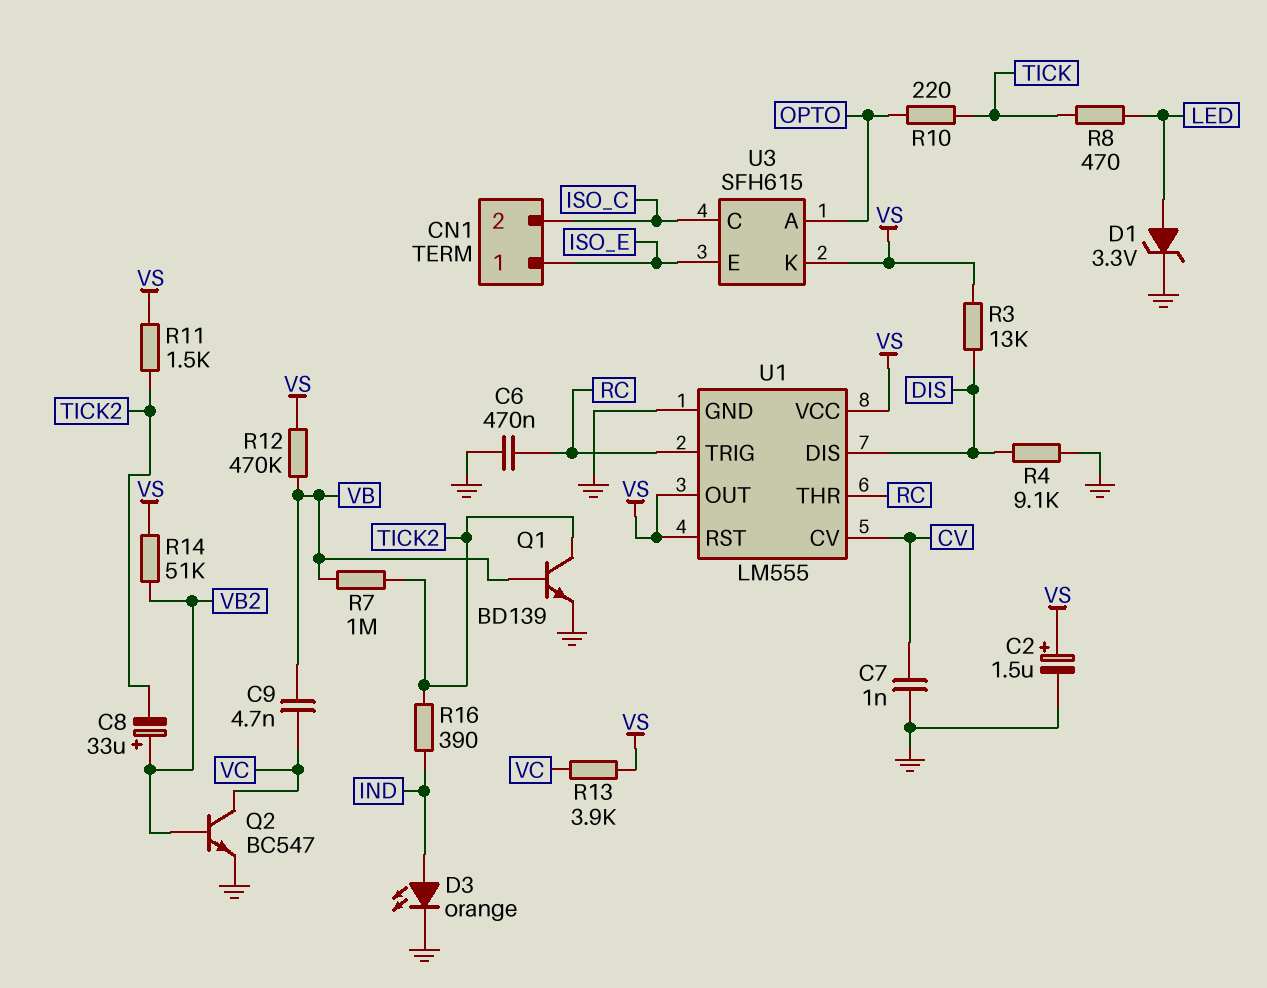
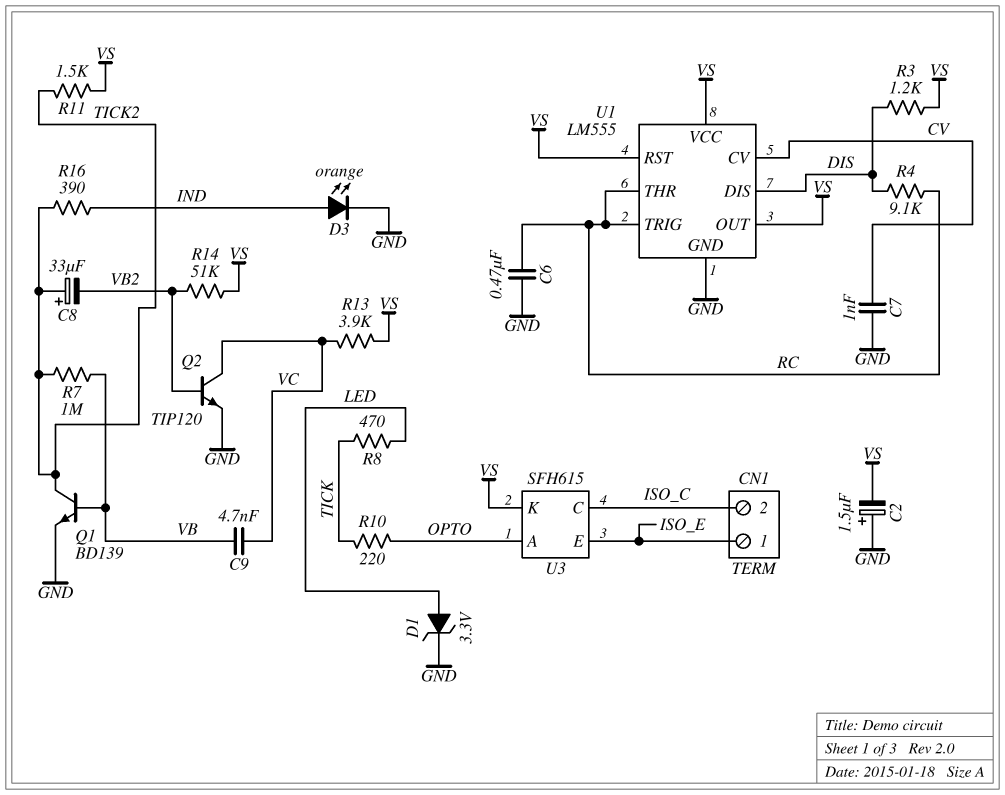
C2: 1.5uF (plus VS, minus GND) -> 1.5uF (plus GND, minus VS)
C8: 33uF (plus VB2, minus TICK2) -> 33uF (plus TICK2, minus VB2)
Q2: NPN BC547 (B VB2, C VC, E GND) -> NPN TIP120 (B VB2, C VC, E GND)
R3: 13k (DIS, VS) -> 1.2k (DIS, VS)
R4: 9.1k (DIS, GND) -> 9.1k (DIS, RC)
R12: 470k (VB, VS) -> none

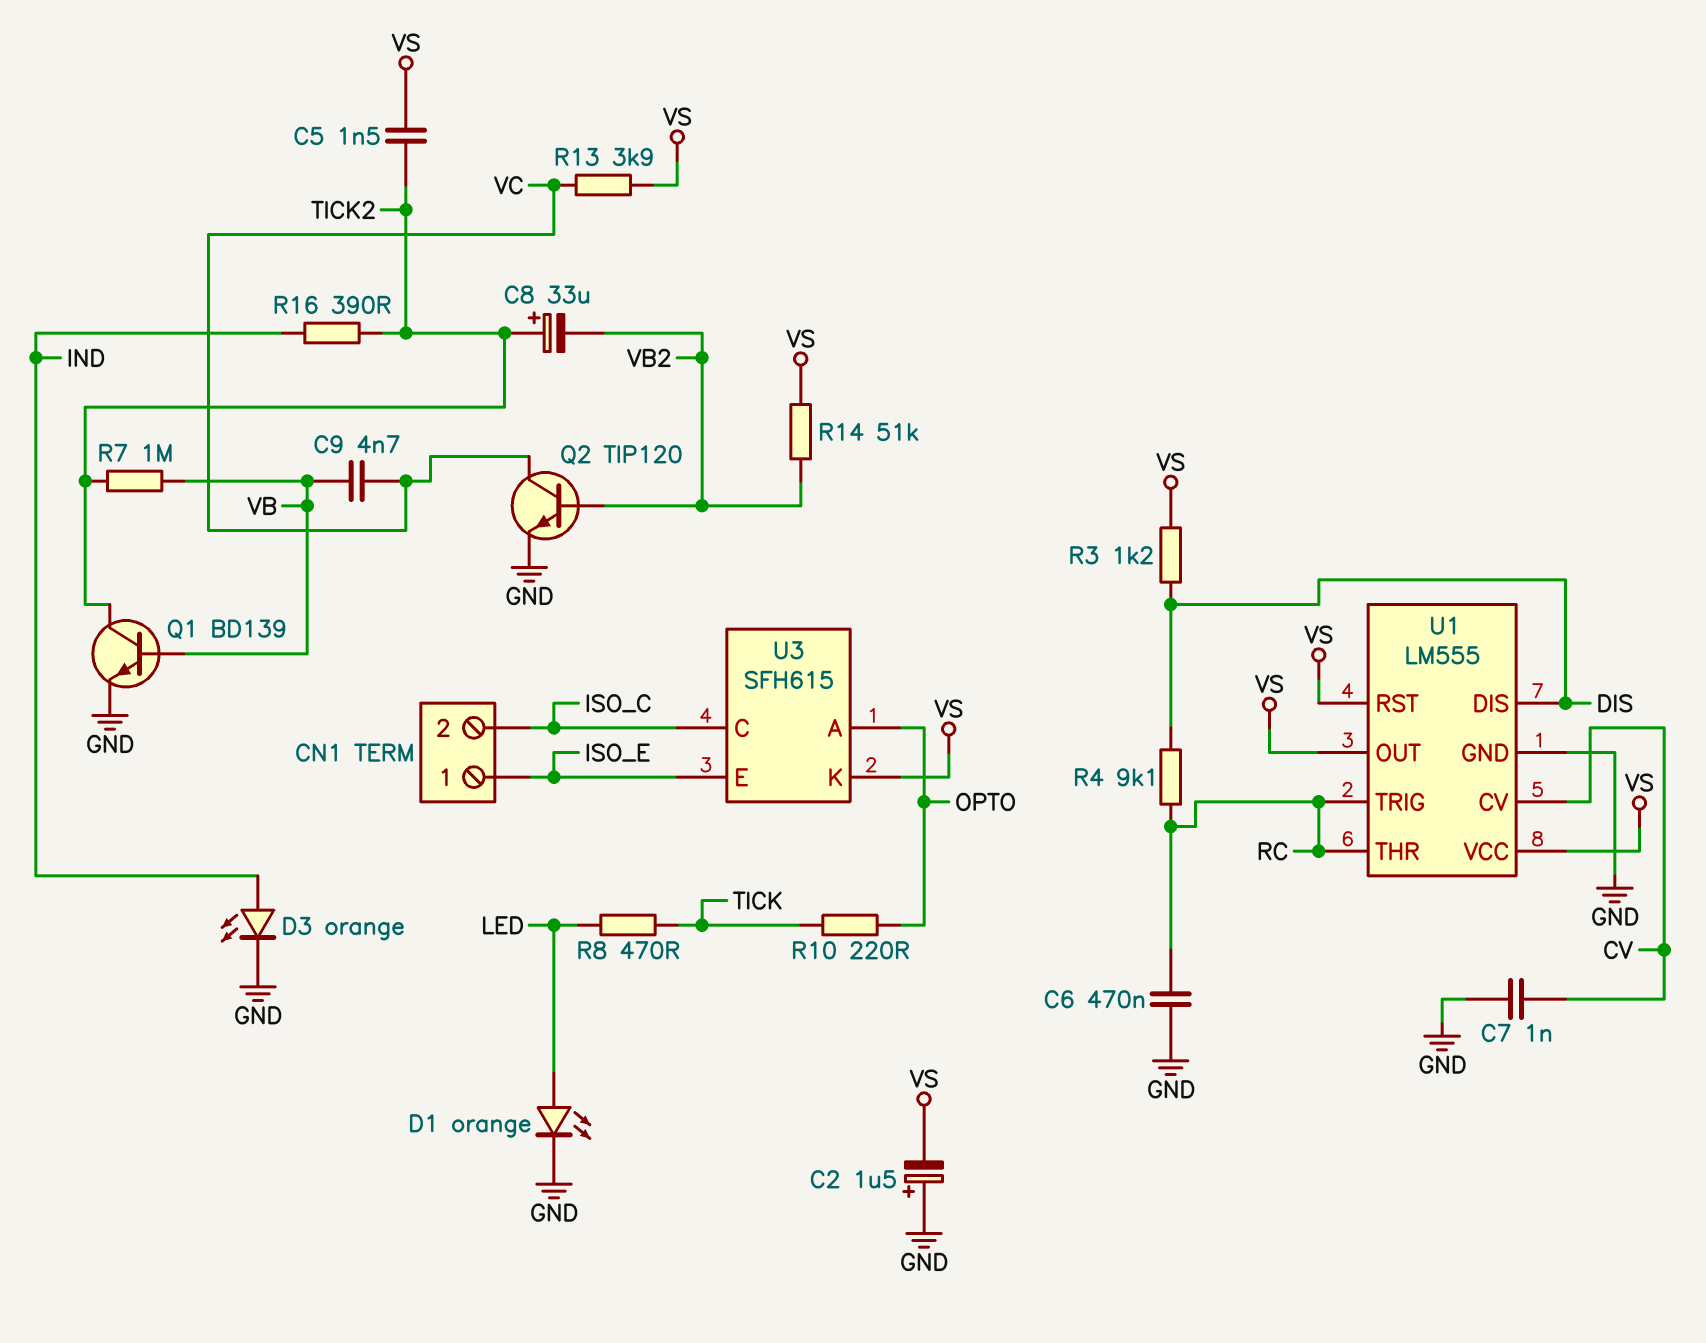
C5: none -> 1.5nF (TICK2, VS)
D1: zener 3.3V (A LED, K GND) -> LED orange (A LED, K GND)
R11: 1.5k (TICK2, VS) -> none

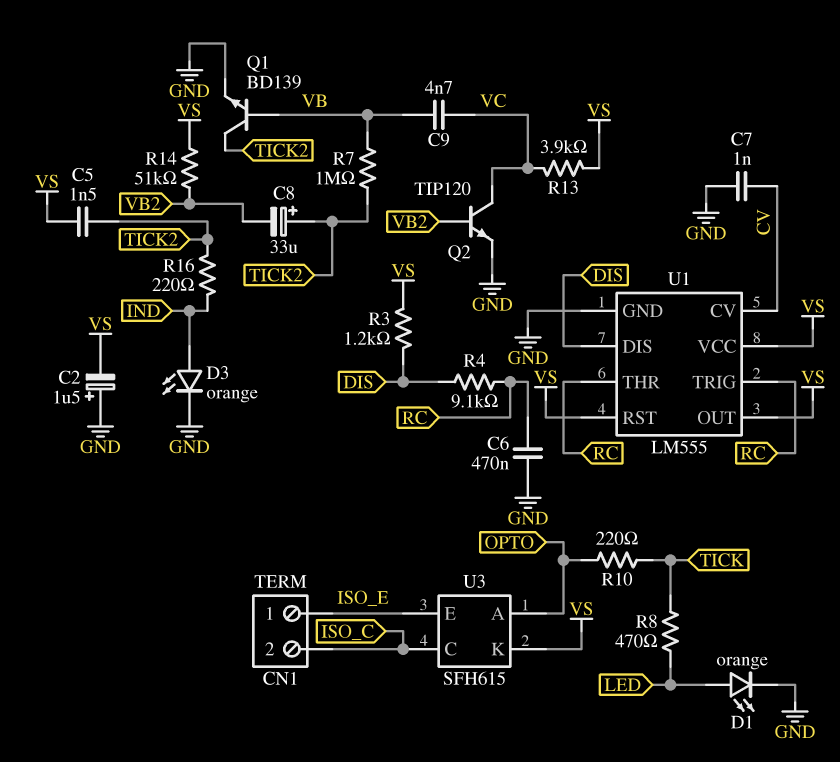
R16: 390 (IND, TICK2) -> 220 (IND, TICK2)

